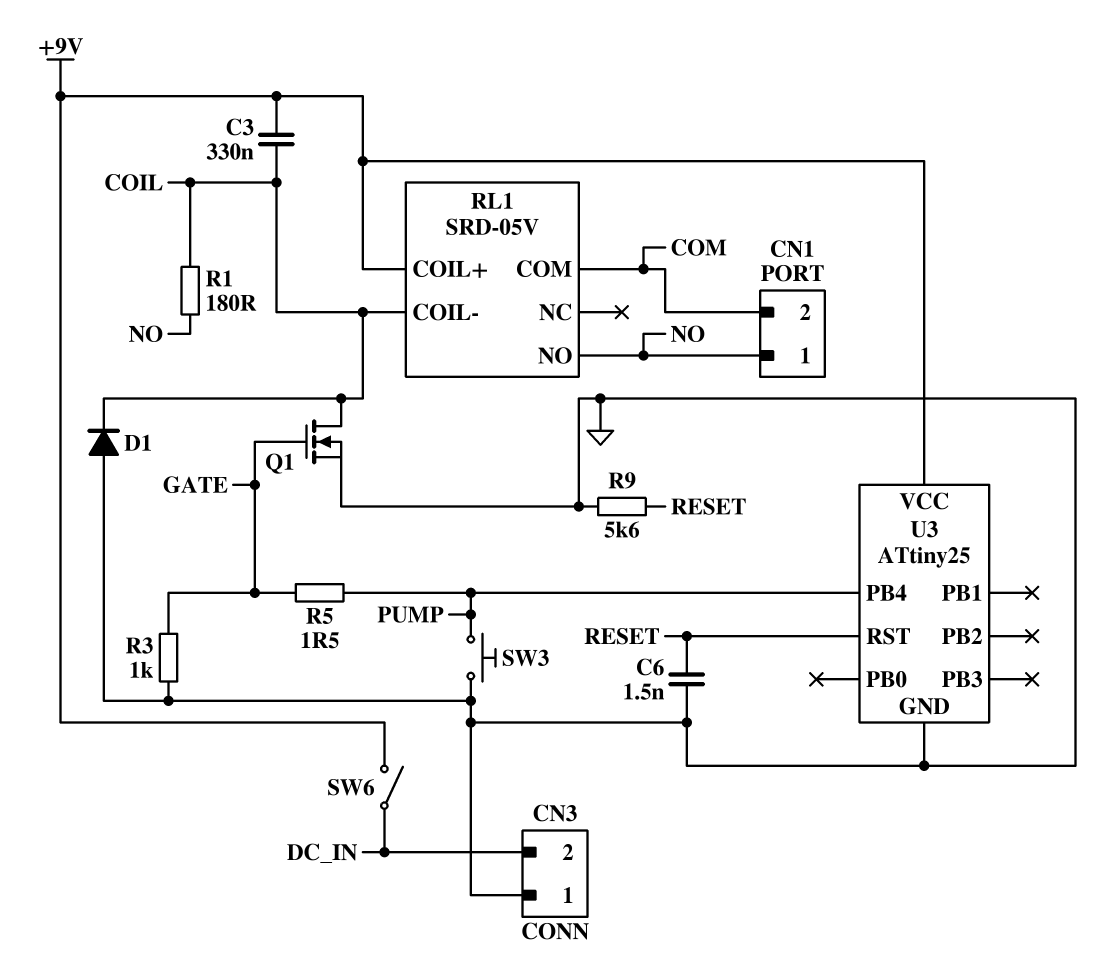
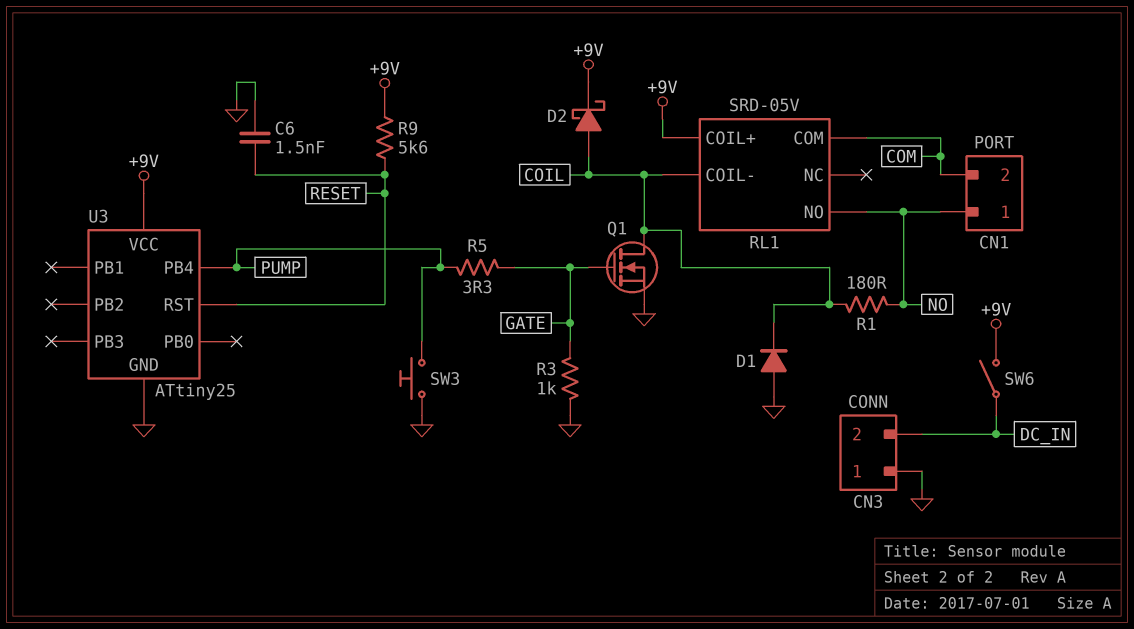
C3: 330nF (+9V, COIL) -> none
D2: none -> schottky (A COIL, K +9V)
R5: 1.5 (GATE, PUMP) -> 3.3 (GATE, PUMP)
R9: 5.6k (GND, RESET) -> 5.6k (+9V, RESET)

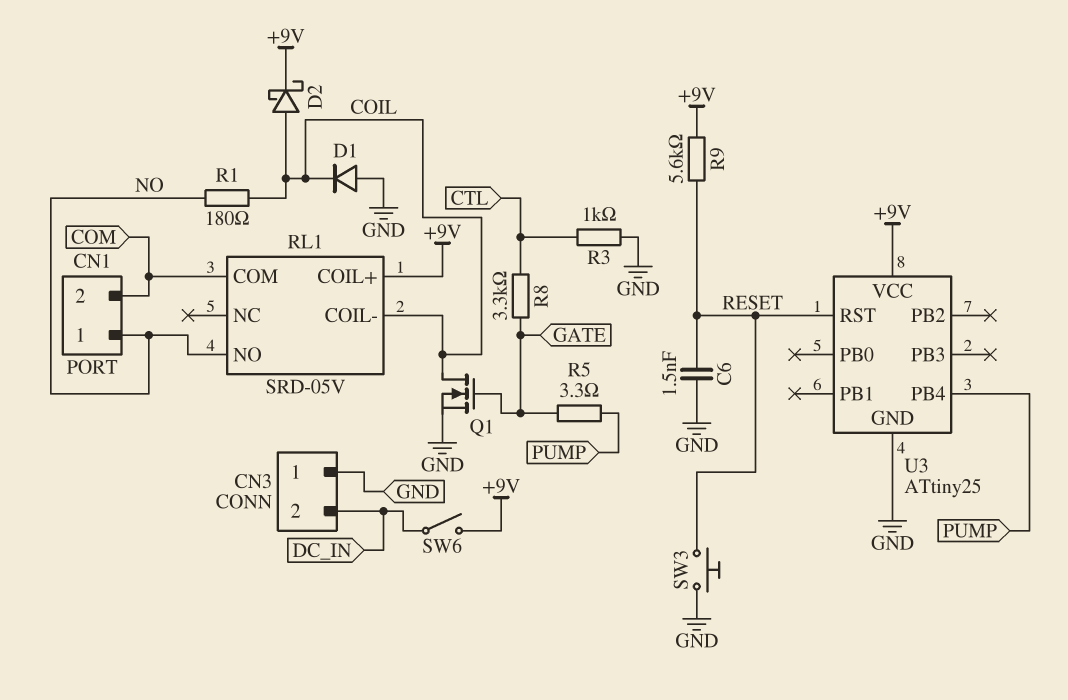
R3: 1k (GATE, GND) -> 1k (CTL, GND)
R8: none -> 3.3k (CTL, GATE)
SW3: button (GND, PUMP) -> button (GND, RESET)

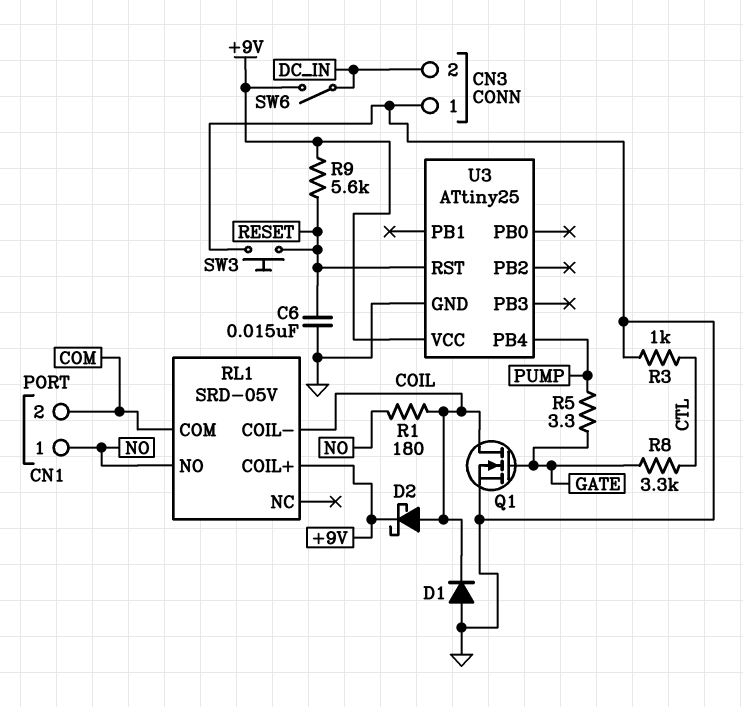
C6: 1.5nF (GND, RESET) -> 15nF (GND, RESET)

